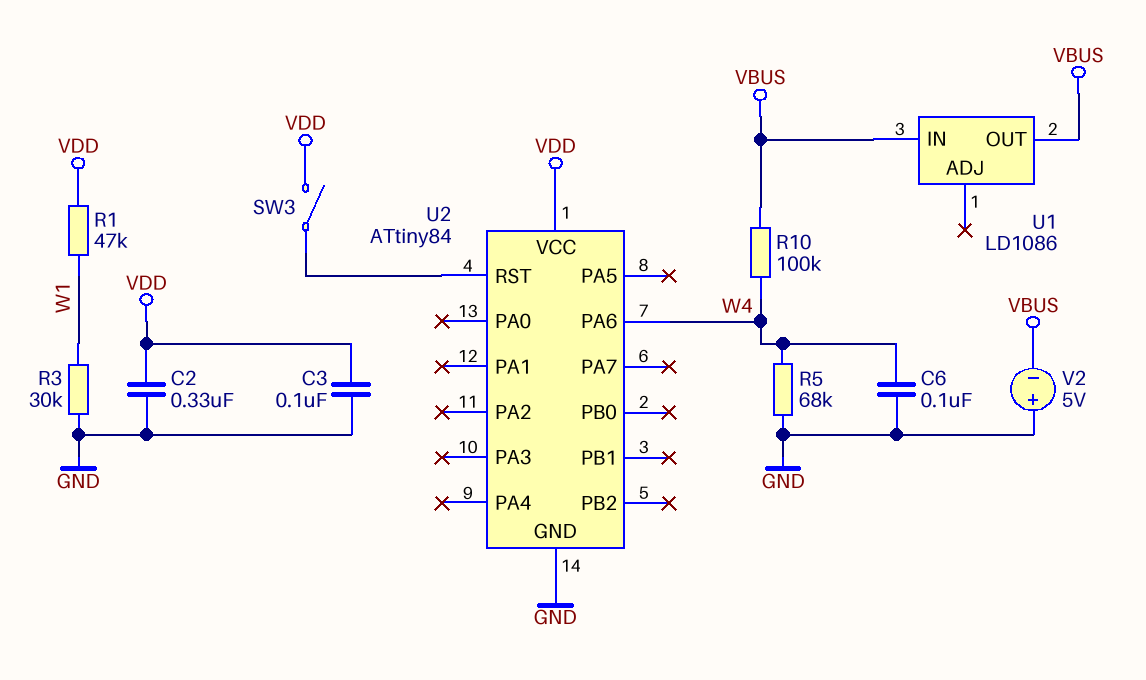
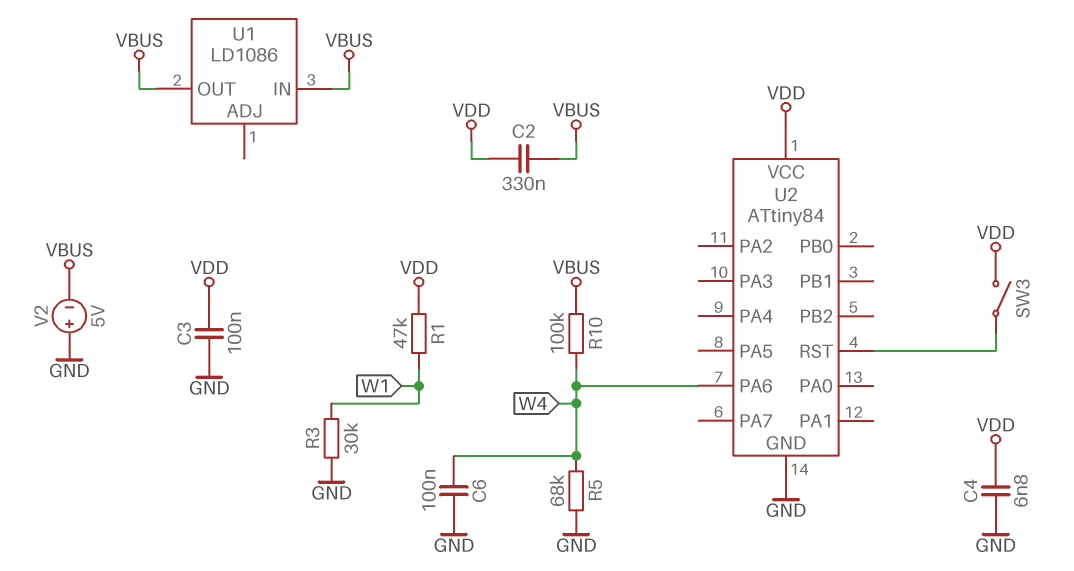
C2: 330nF (GND, VDD) -> 330nF (VBUS, VDD)
C4: none -> 6.8nF (GND, VDD)

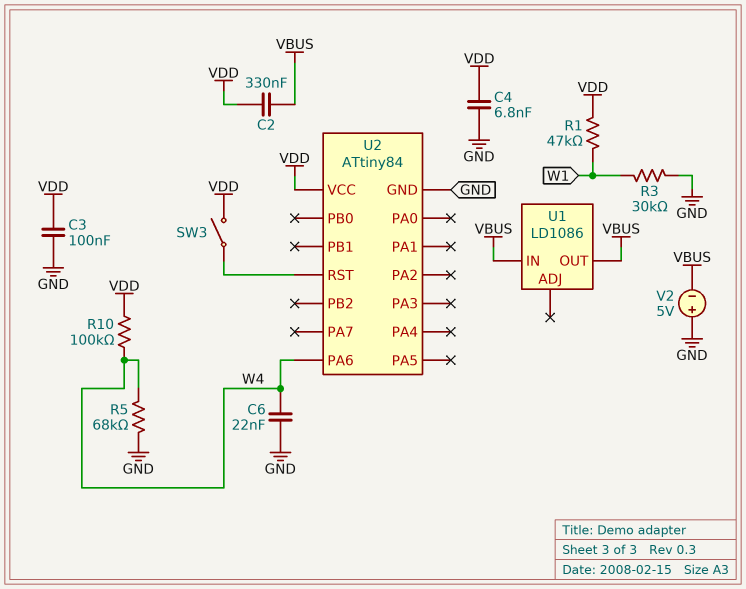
C6: 100nF (GND, W4) -> 22nF (GND, W4)
R10: 100k (VBUS, W4) -> 100k (VDD, W4)

